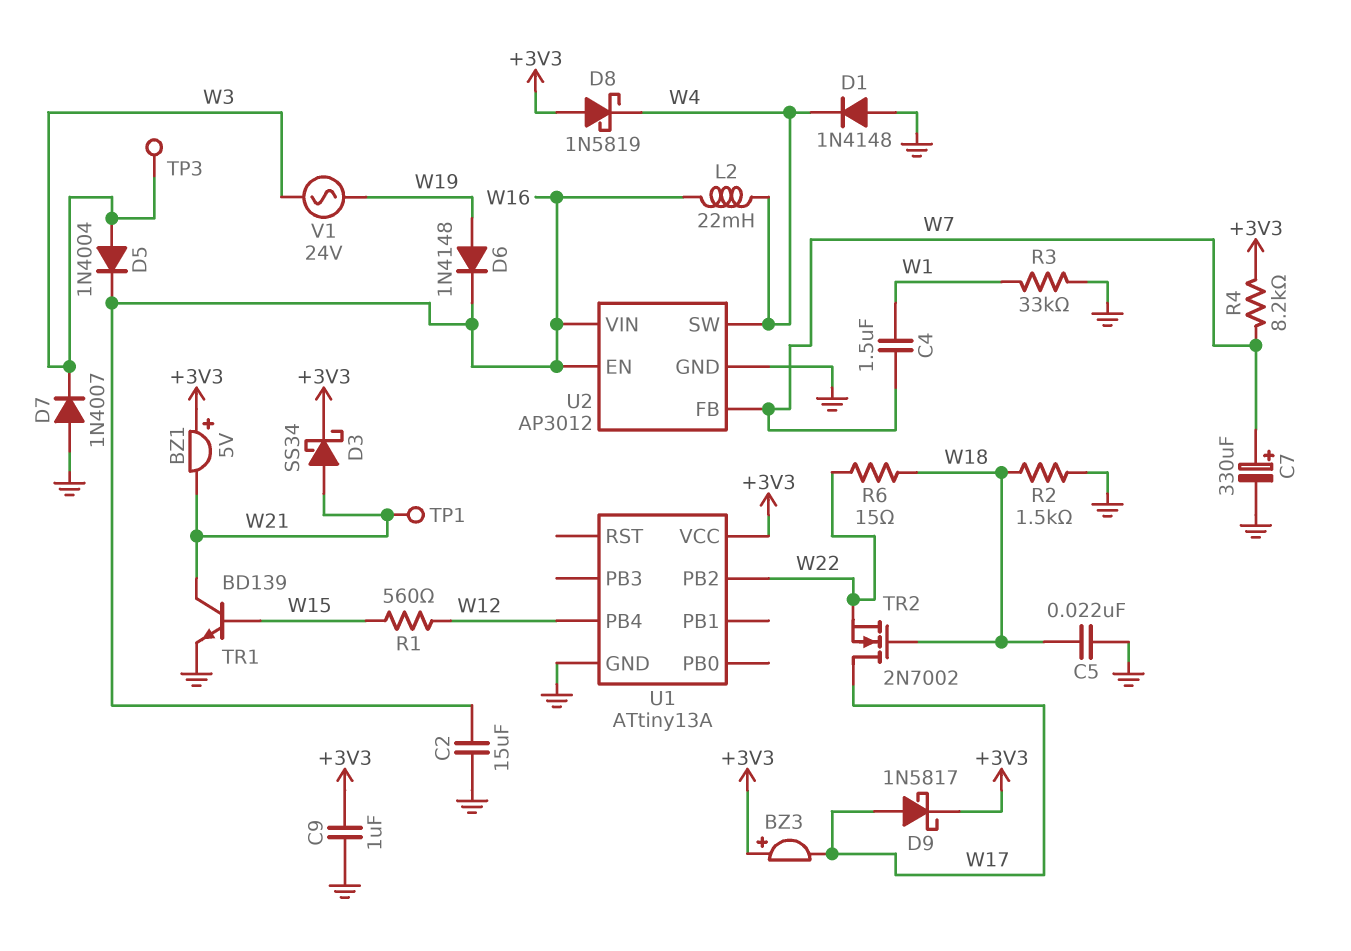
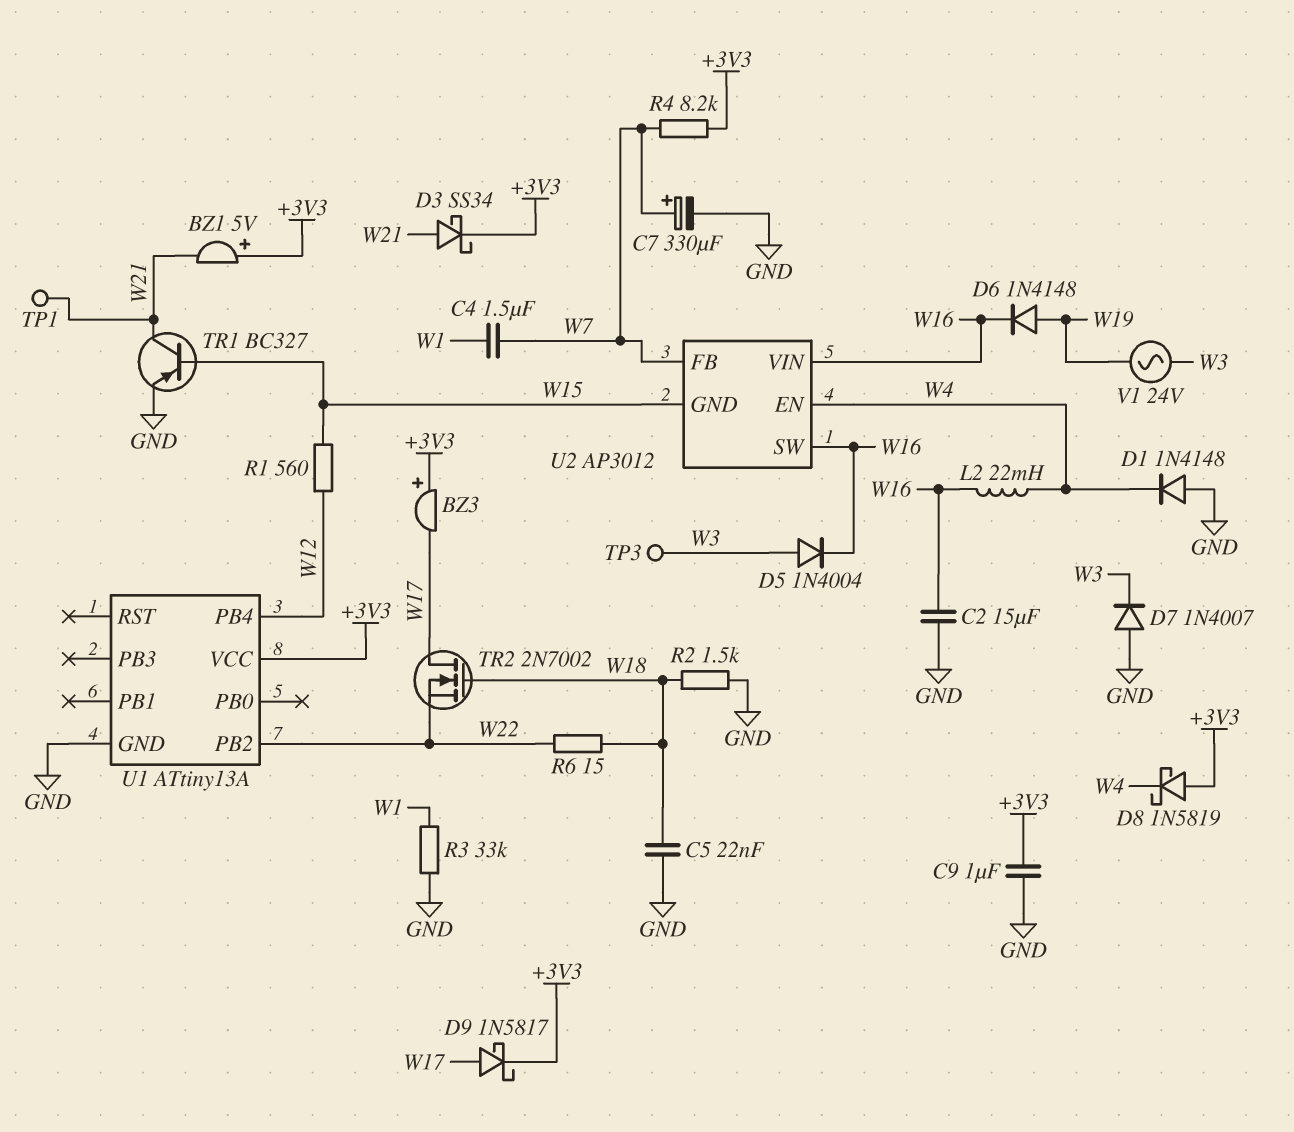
TR1: NPN BD139 (B W15, C W21, E GND) -> PNP BC327 (B W15, C W21, E GND)
U2 pin EN: W16 -> W4
U2 pin GND: GND -> W15
U2 pin SW: W4 -> W16

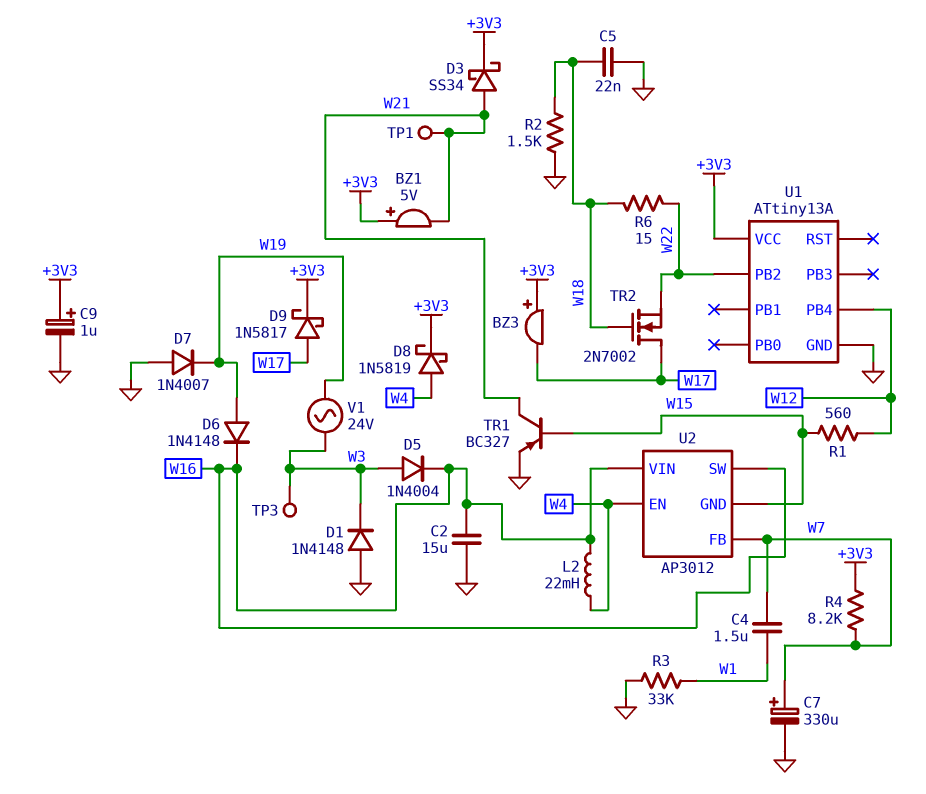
C9: 1uF (+3V3, GND) -> 1uF (plus +3V3, minus GND)
D1: diode 1N4148 (A GND, K W4) -> diode 1N4148 (A GND, K W3)
D7: diode 1N4007 (A GND, K W3) -> diode 1N4007 (A GND, K W19)
D8: schottky 1N5819 (A +3V3, K W4) -> schottky 1N5819 (A W4, K +3V3)

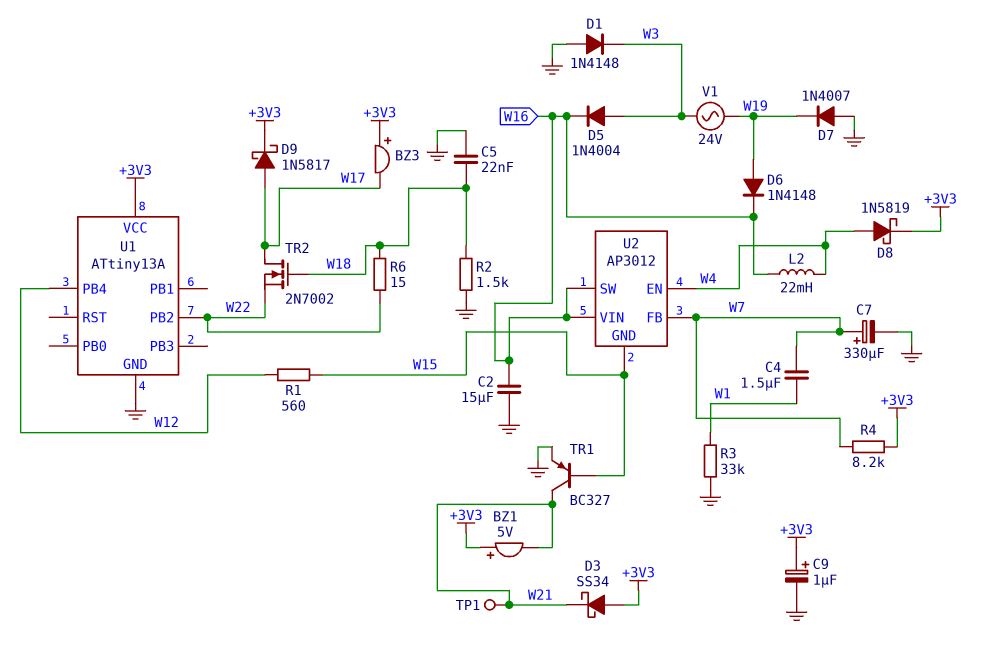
D3: schottky SS34 (A W21, K +3V3) -> schottky SS34 (A +3V3, K W21)
TP3: test point (W3) -> none

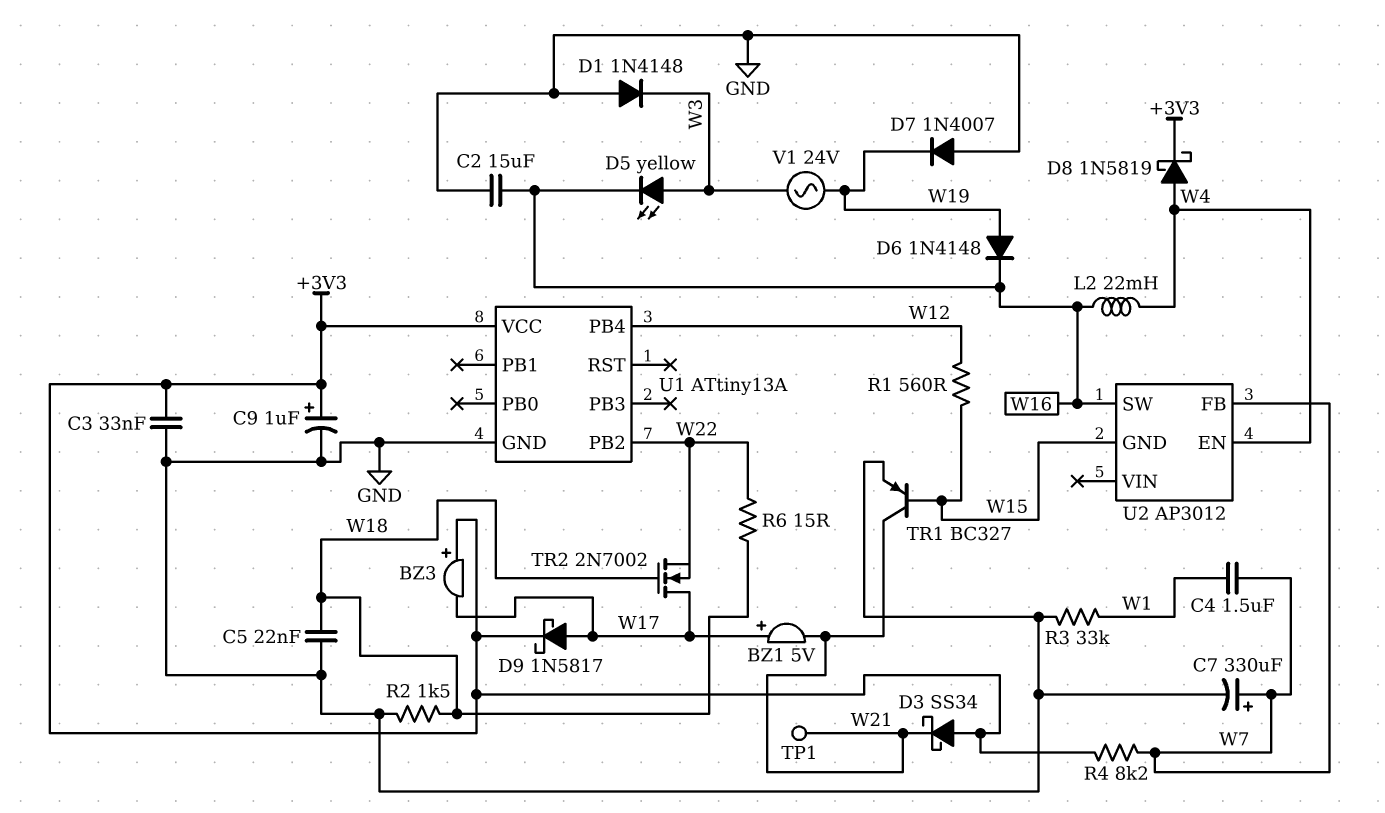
BZ1: buzzer 5V (plus +3V3, minus W21) -> buzzer 5V (plus W17, minus W21)
C3: none -> 33nF (+3V3, GND)
D5: diode 1N4004 (A W3, K W16) -> LED yellow (A W3, K W16)
U2 pin VIN: W16 -> none

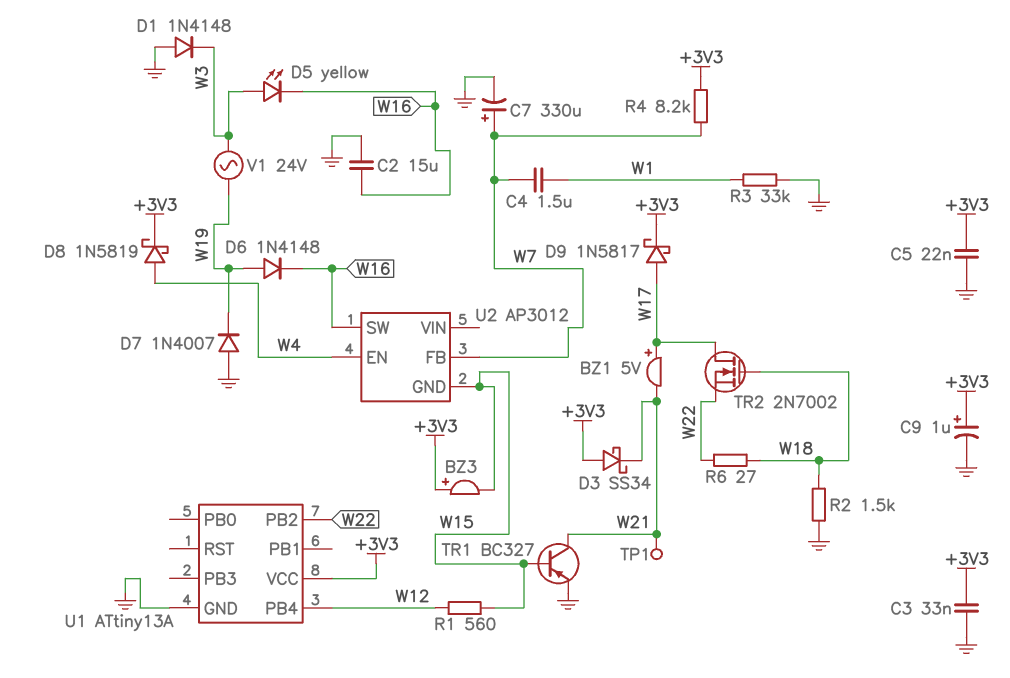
BZ3: buzzer (plus +3V3, minus W17) -> buzzer (plus +3V3, minus W15)
C5: 22nF (GND, W18) -> 22nF (+3V3, GND)
L2: 22mH (W4, W16) -> none
R6: 15 (W18, W22) -> 27 (W18, W22)

